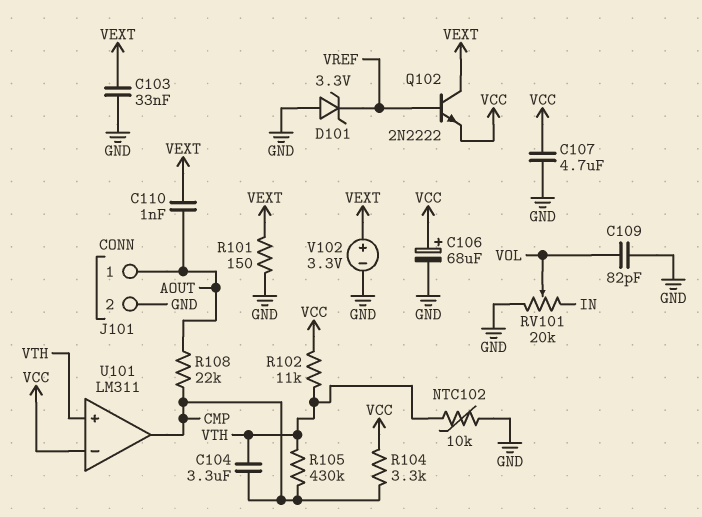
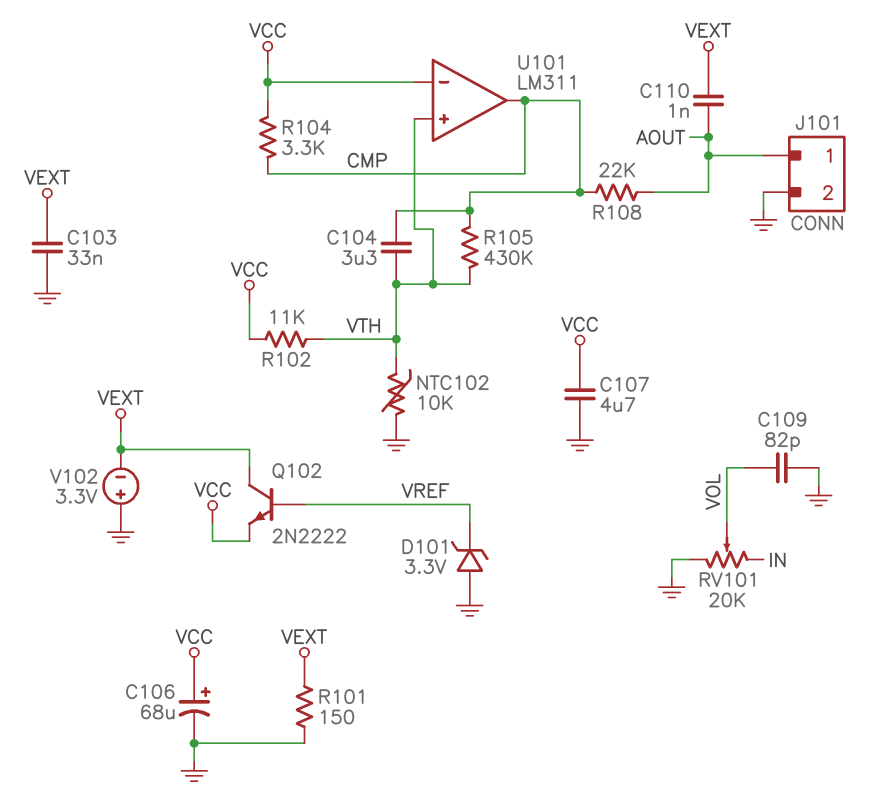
V102: 3.3V (plus VEXT, minus GND) -> 3.3V (plus GND, minus VEXT)

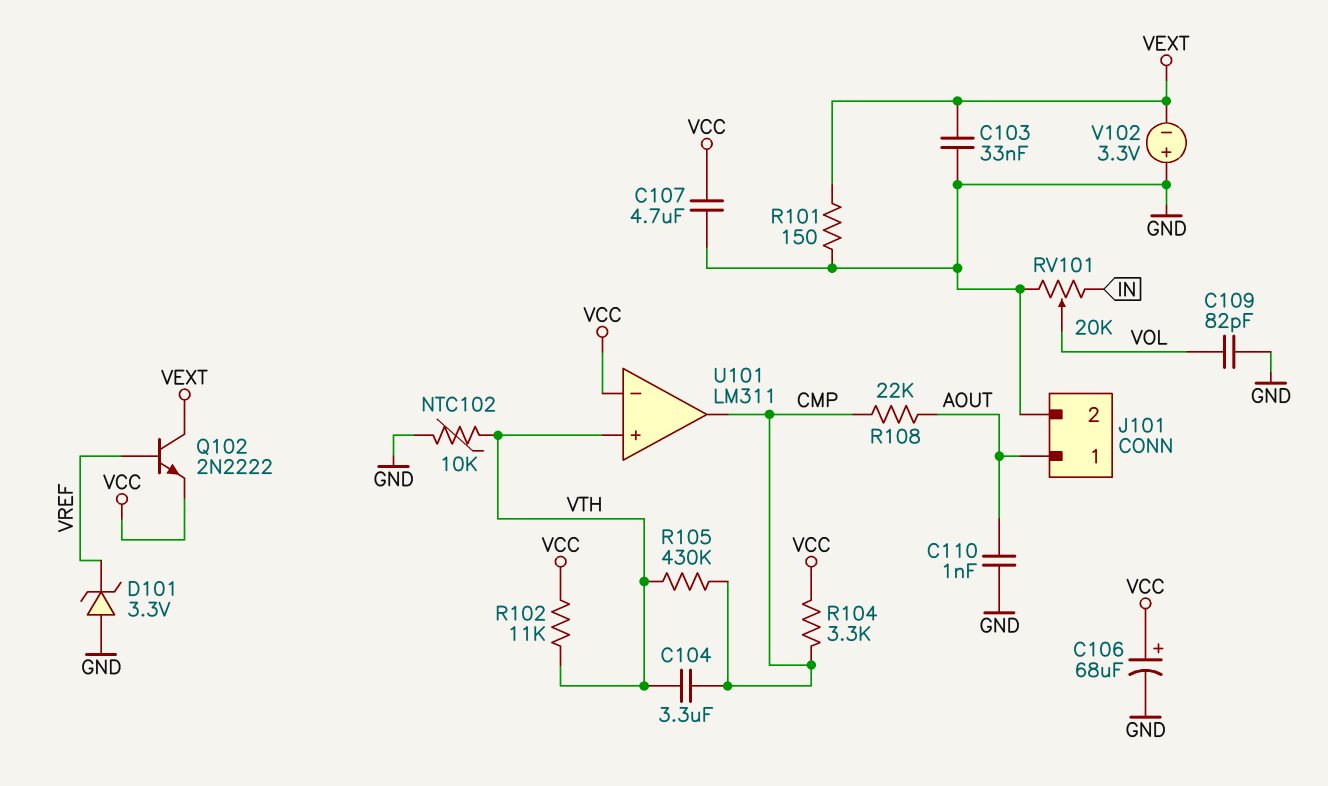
C110: 1nF (AOUT, VEXT) -> 1nF (AOUT, GND)

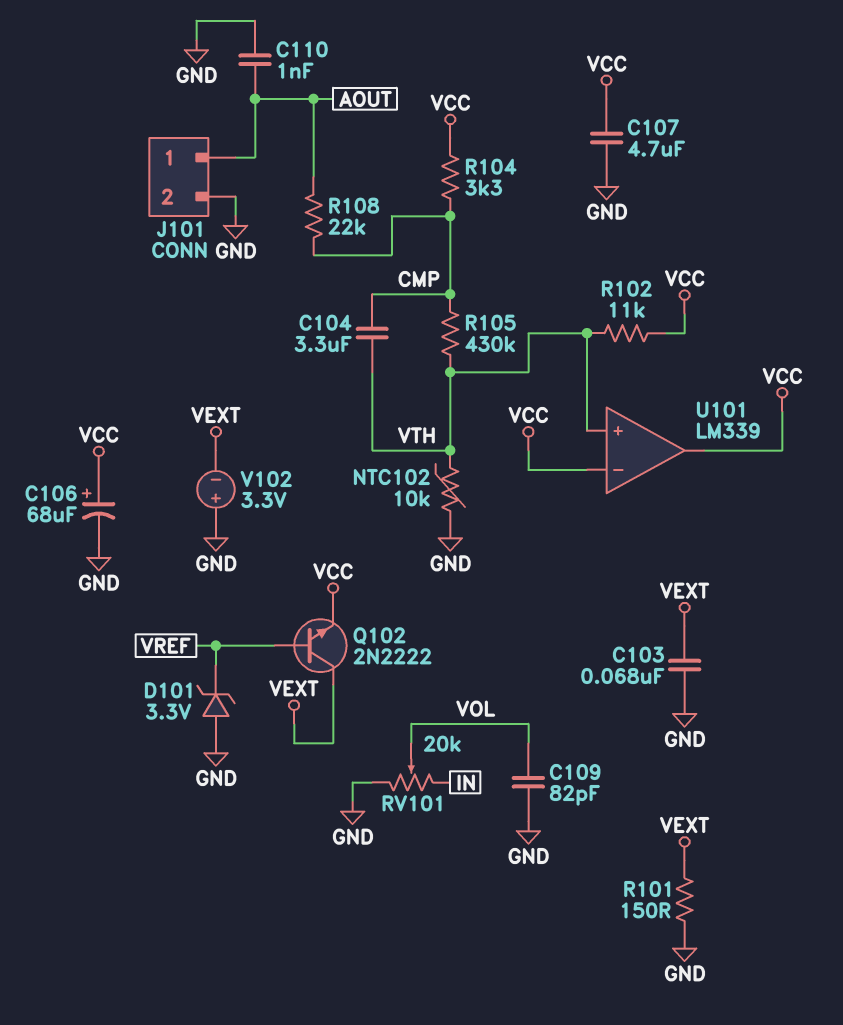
C103: 33nF (GND, VEXT) -> 68nF (GND, VEXT)
U101: LM311 -> LM339
U101 pin out: CMP -> VCC

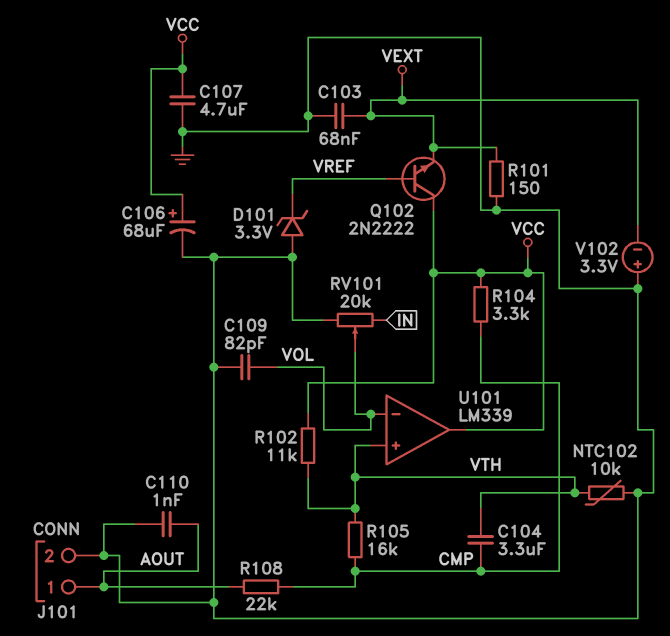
Q102: NPN 2N2222 (B VREF, C VEXT, E VCC) -> NPN 2N2222 (B VREF, C VCC, E VEXT)
R105: 430k (CMP, VTH) -> 16k (CMP, VTH)
U101 pin in-: VCC -> VOL

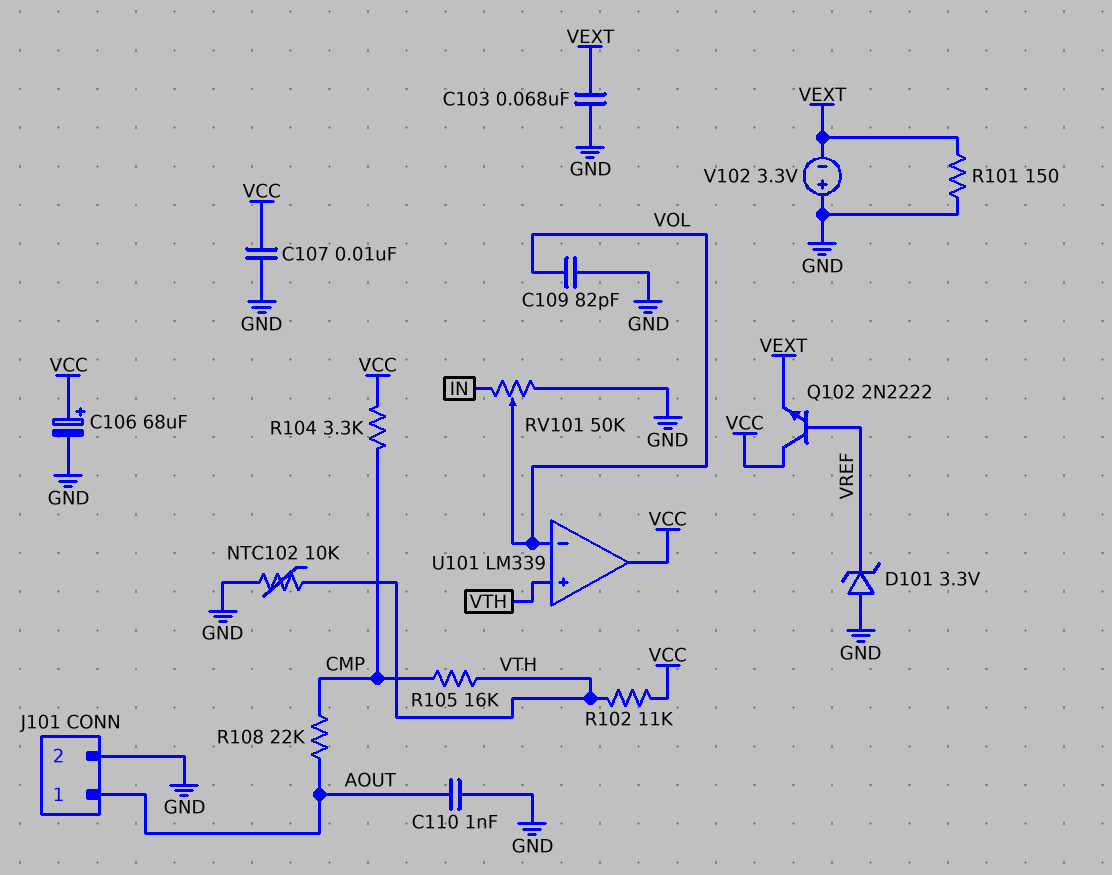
C104: 3.3uF (CMP, VTH) -> none
C107: 4.7uF (GND, VCC) -> 10nF (GND, VCC)
RV101: 20k (GND, IN, wiper VOL) -> 50k (GND, IN, wiper VOL)

